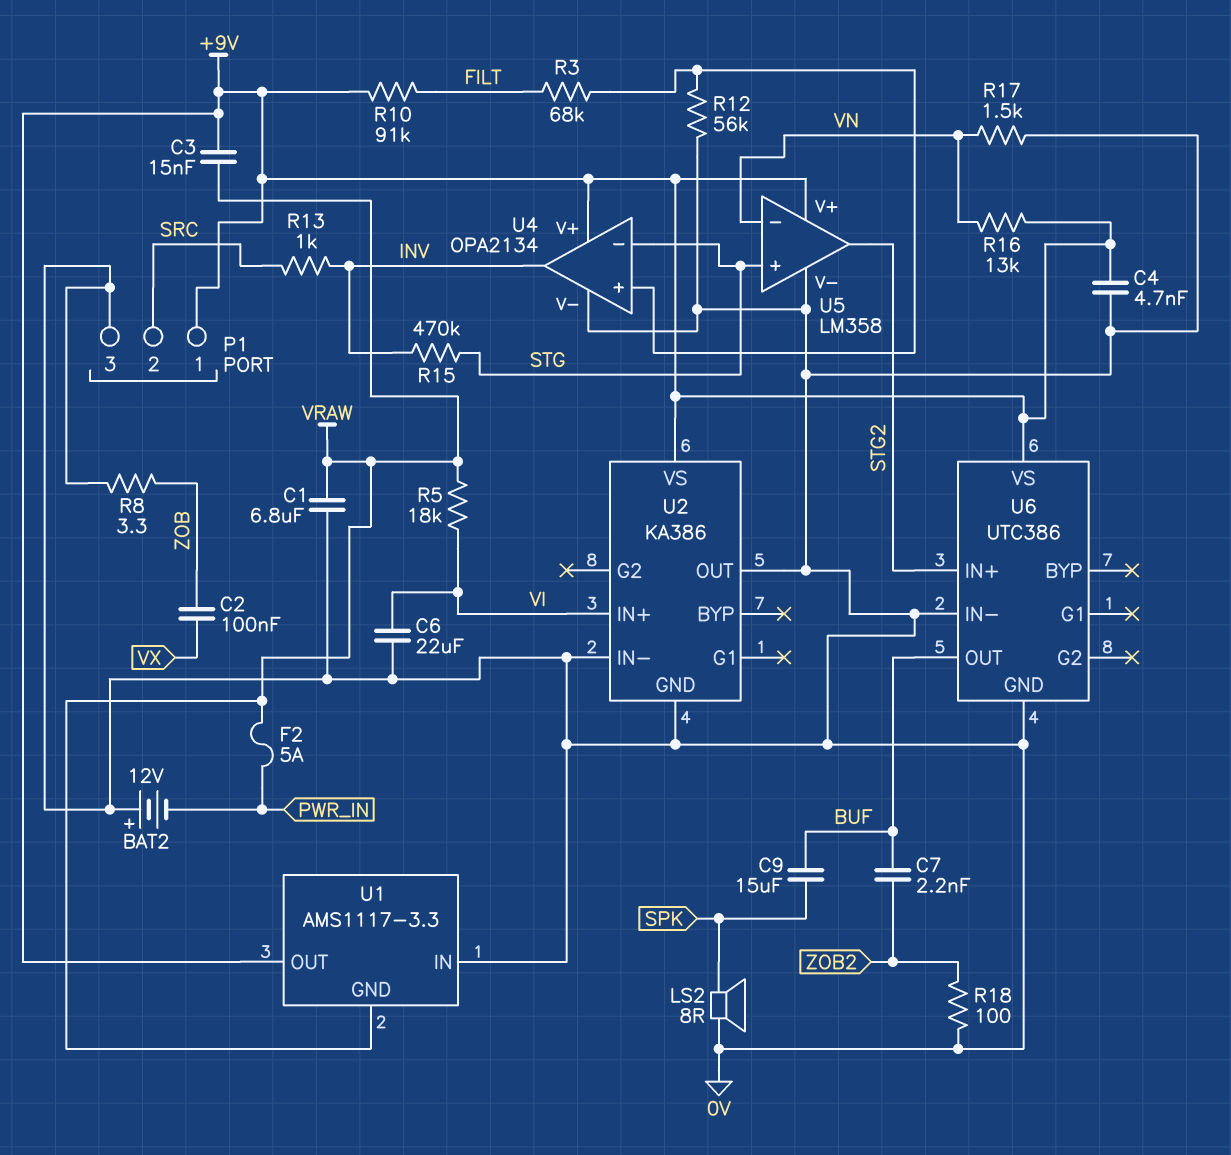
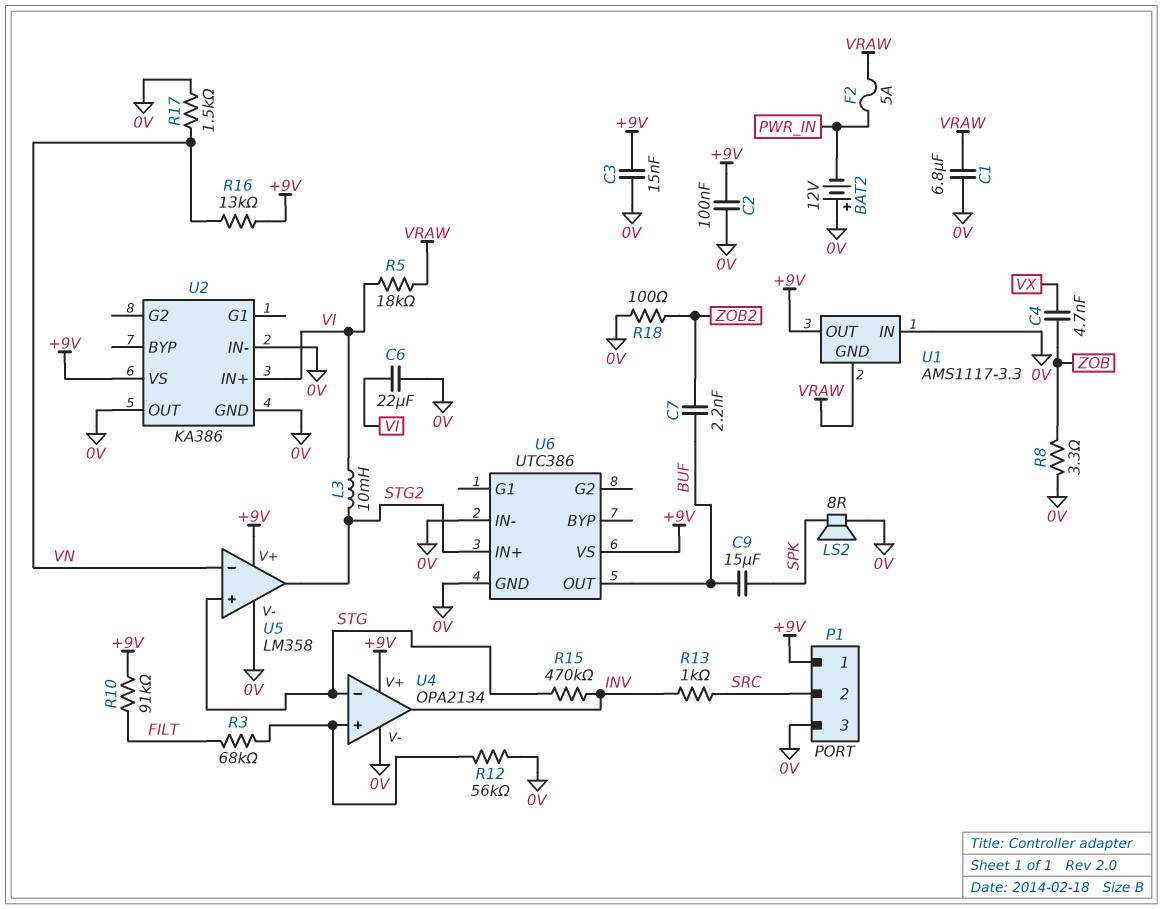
C2: 100nF (VX, ZOB) -> 100nF (+9V, 0V)
C3: 15nF (+9V, VRAW) -> 15nF (+9V, 0V)
C4: 4.7nF (+9V, 0V) -> 4.7nF (VX, ZOB)
L3: none -> 10mH (STG2, VI)

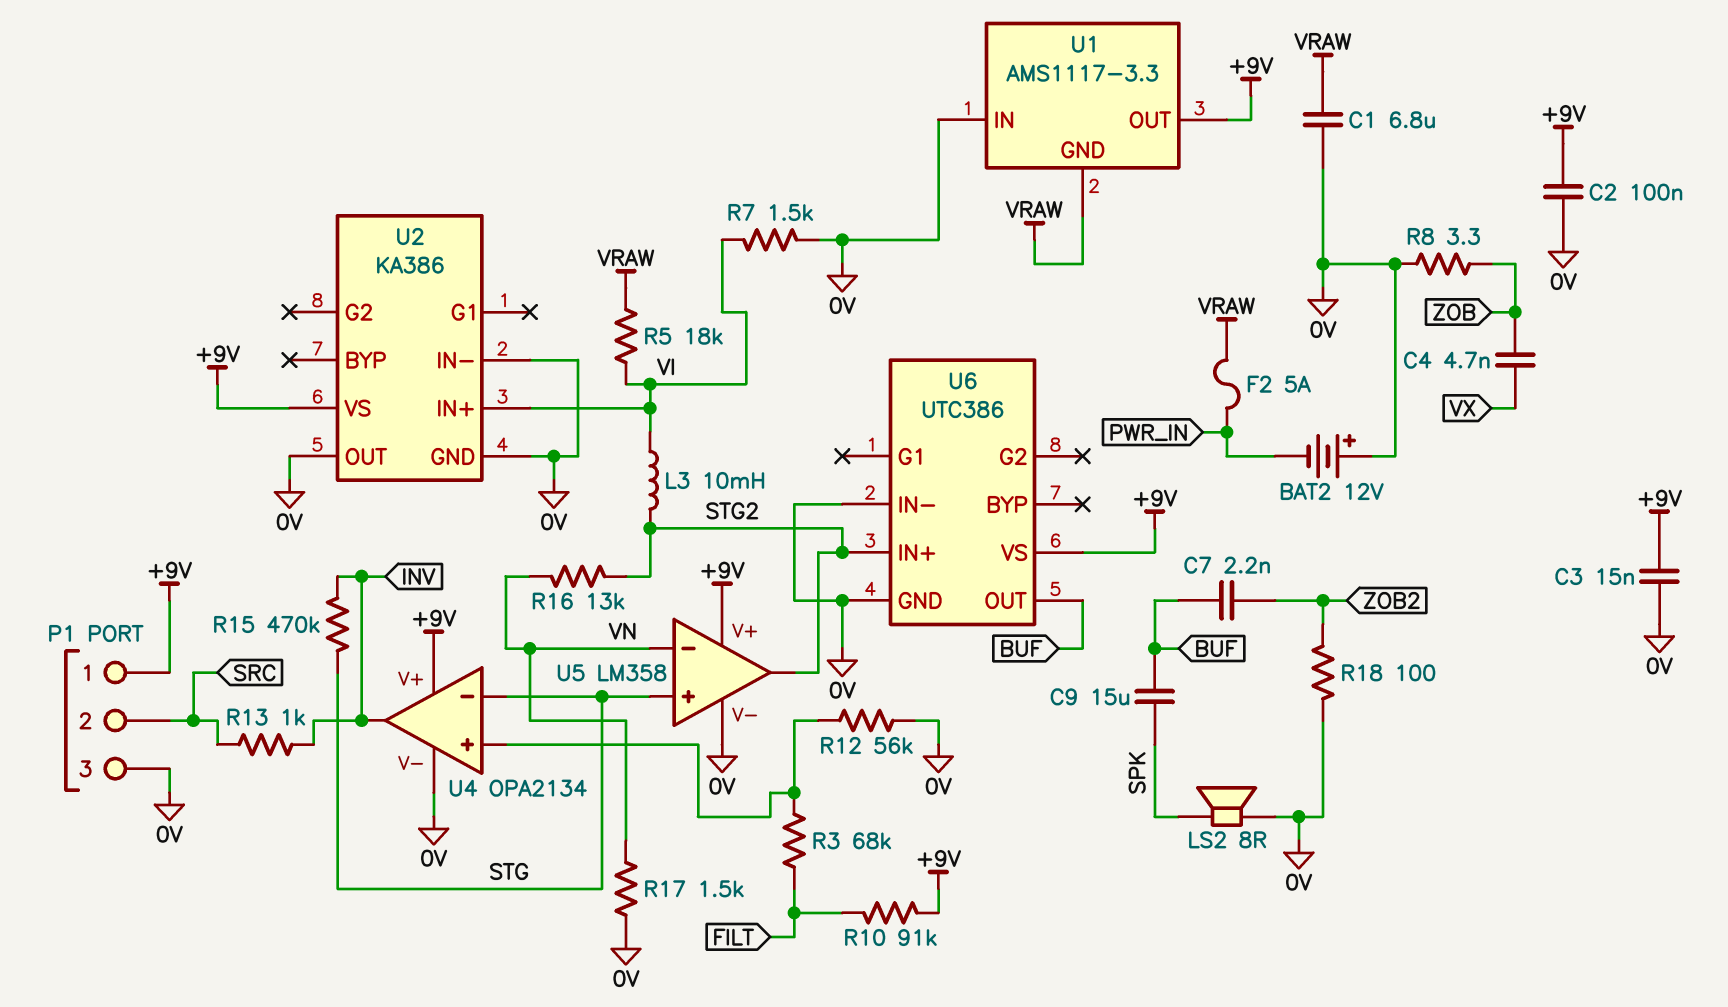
C6: 22uF (0V, VI) -> none
R7: none -> 1.5k (0V, VI)
R16: 13k (+9V, VN) -> 13k (STG2, VN)

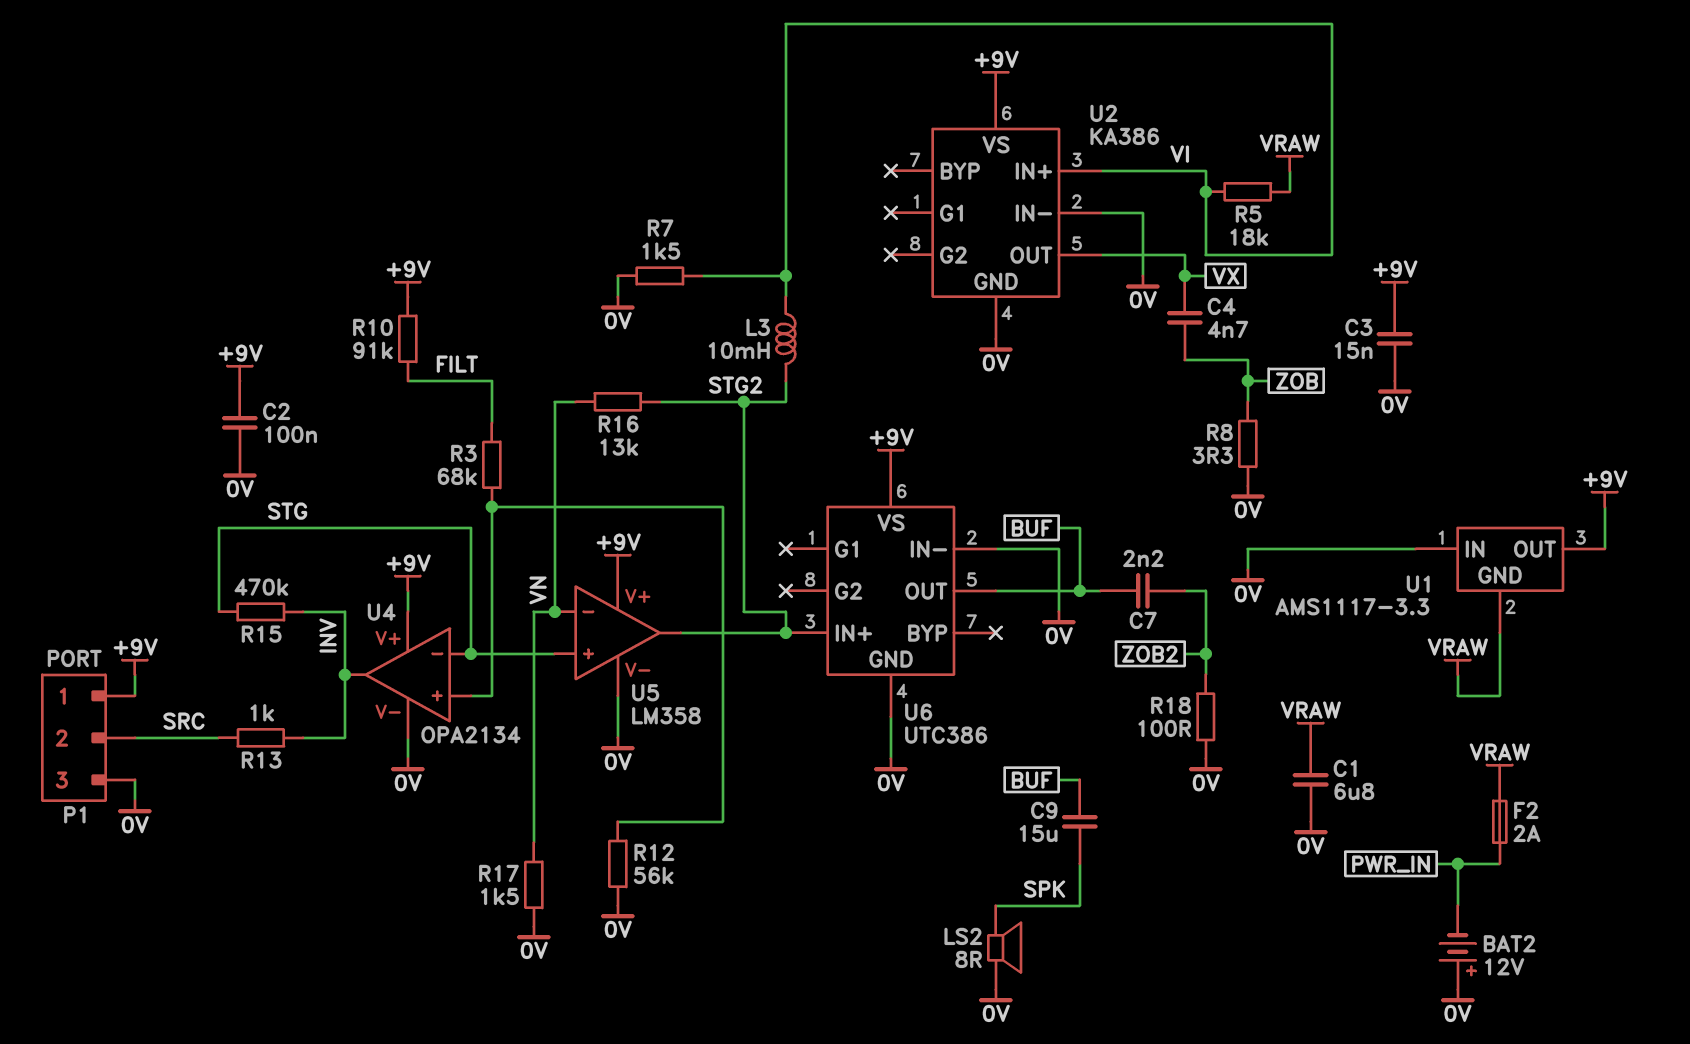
F2: 5A (PWR_IN, VRAW) -> 2A (PWR_IN, VRAW)
U2 pin OUT: 0V -> VX

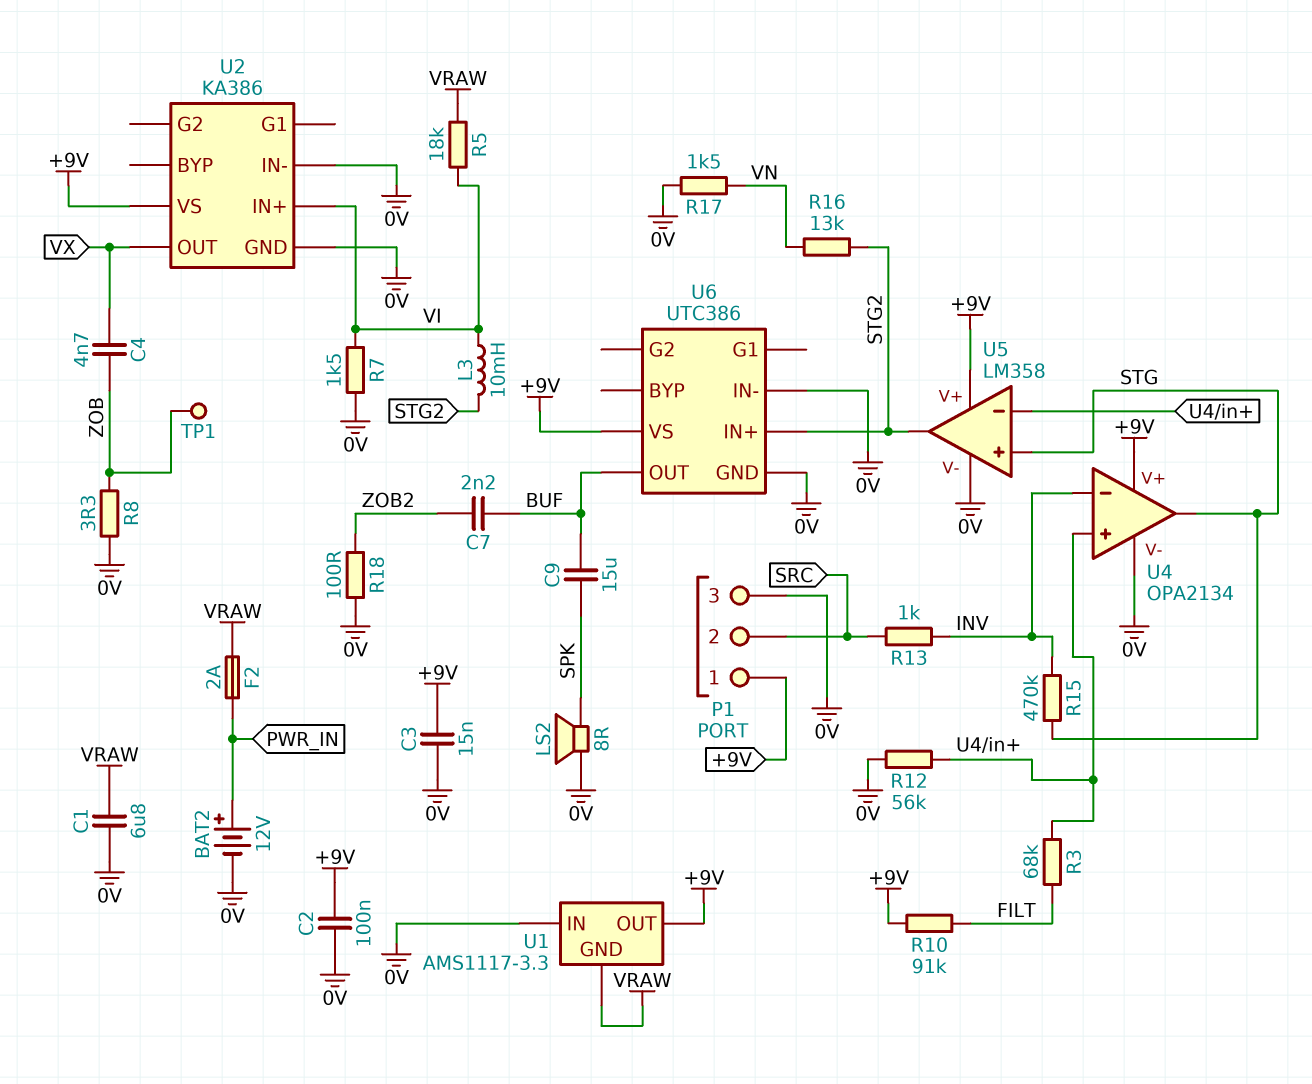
BAT2: 12V (plus 0V, minus PWR_IN) -> 12V (plus PWR_IN, minus 0V)
TP1: none -> test point (ZOB)
U4 pin in-: STG -> INV
U4 pin out: INV -> STG
U5 pin in-: VN -> U4/in+

